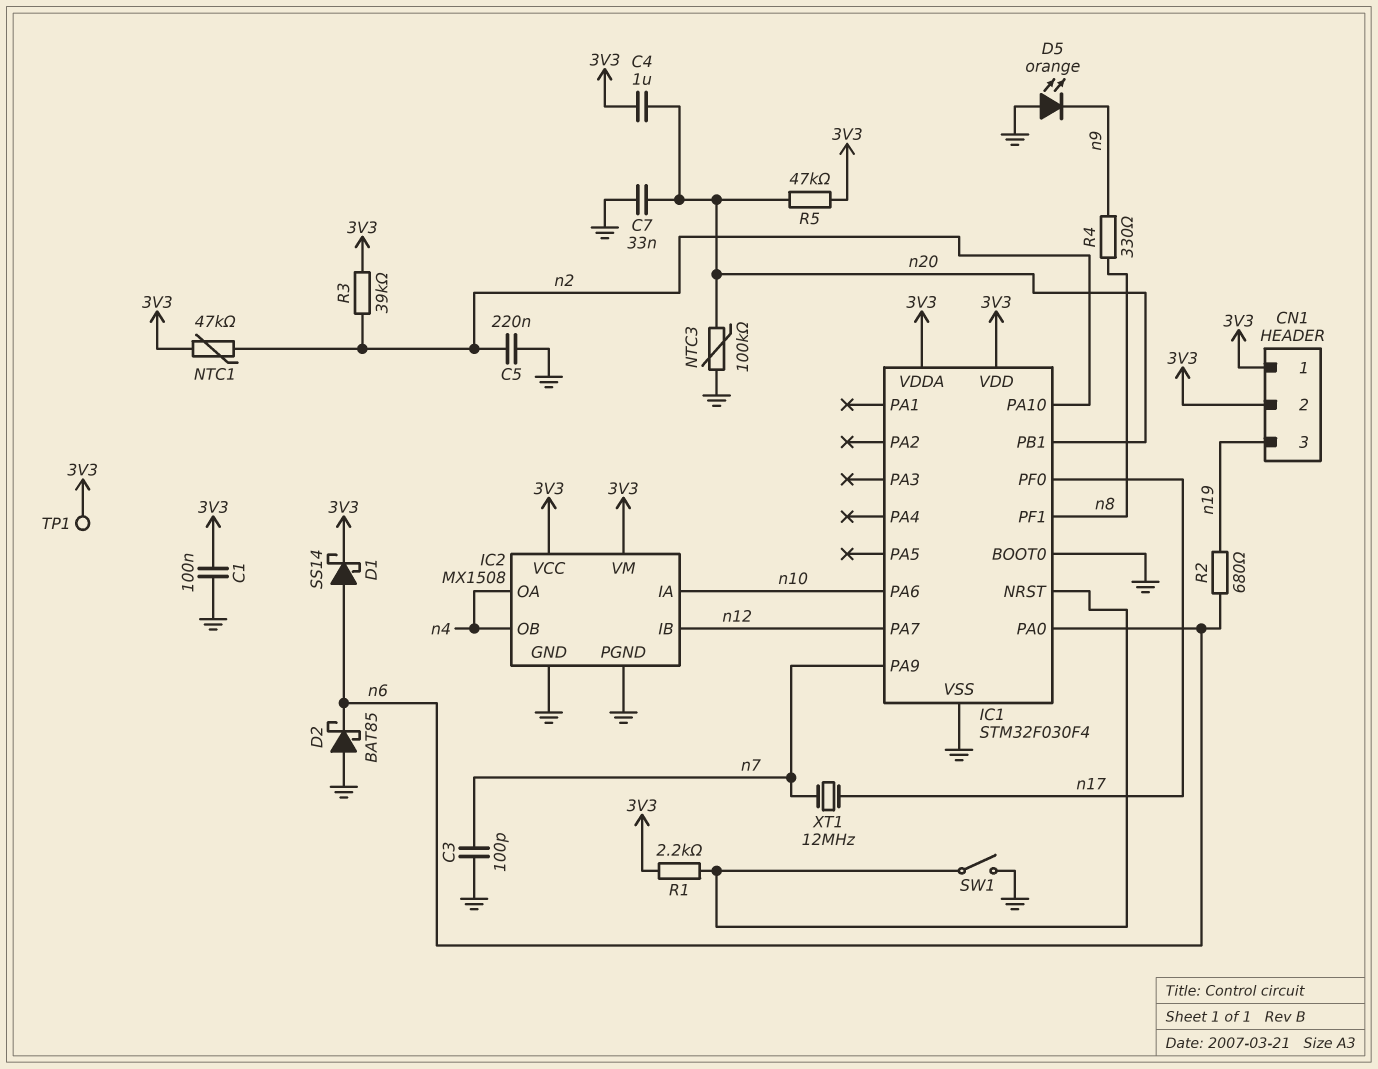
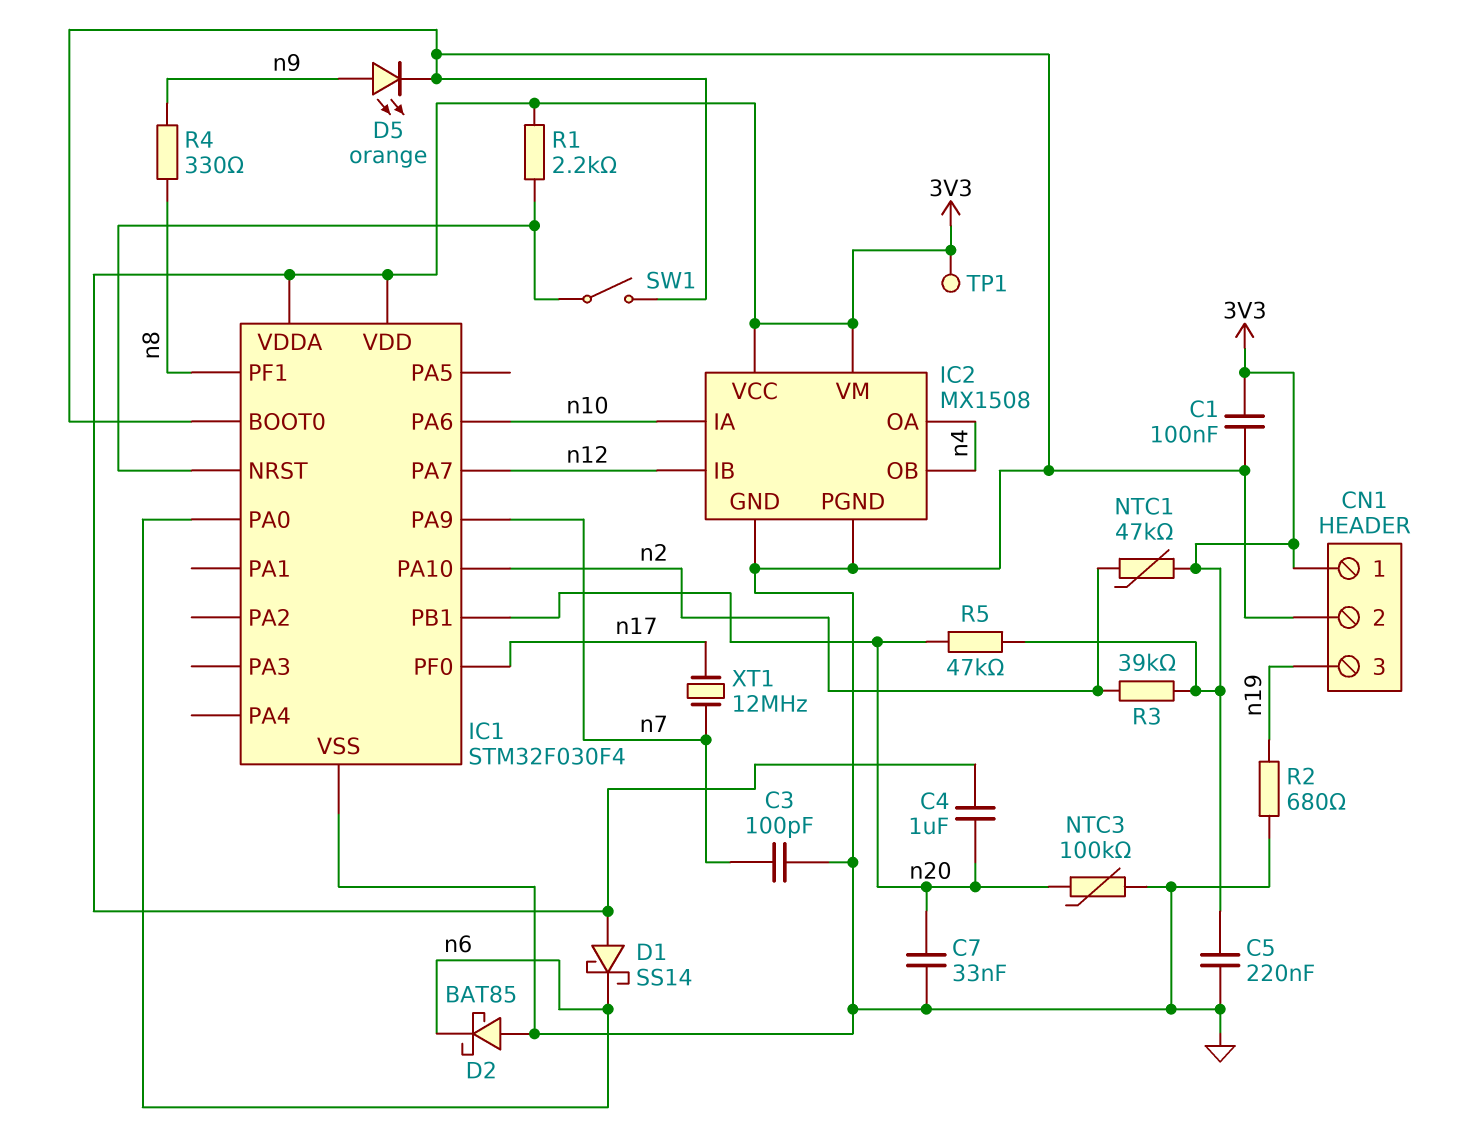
C5: 220nF (GND, n2) -> 220nF (3V3, GND)
CN1 pin 2: 3V3 -> GND
D1: schottky SS14 (A n6, K 3V3) -> schottky SS14 (A 3V3, K n6)
D5: LED orange (A GND, K n9) -> LED orange (A n9, K GND)
R2: 680 (n6, n19) -> 680 (GND, n19)

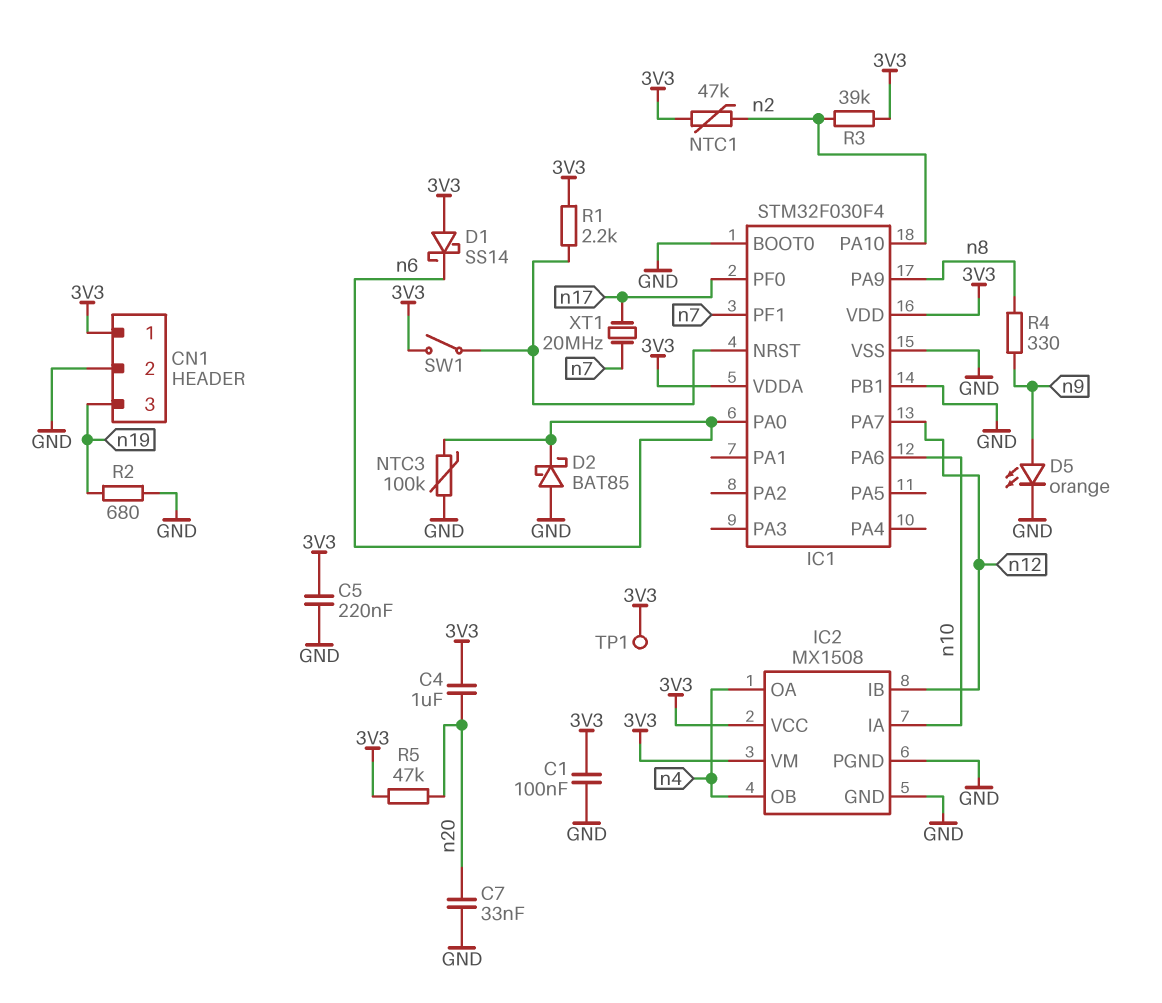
C3: 100pF (GND, n7) -> none
IC1 pin PA9: n7 -> n8
IC1 pin PB1: n20 -> GND
IC1 pin PF1: n8 -> n7
NTC3: 100k (GND, n20) -> 100k (GND, n6)
SW1: switch (GND, IC1/NRST) -> switch (3V3, IC1/NRST)
XT1: 12MHz (n7, n17) -> 20MHz (n7, n17)

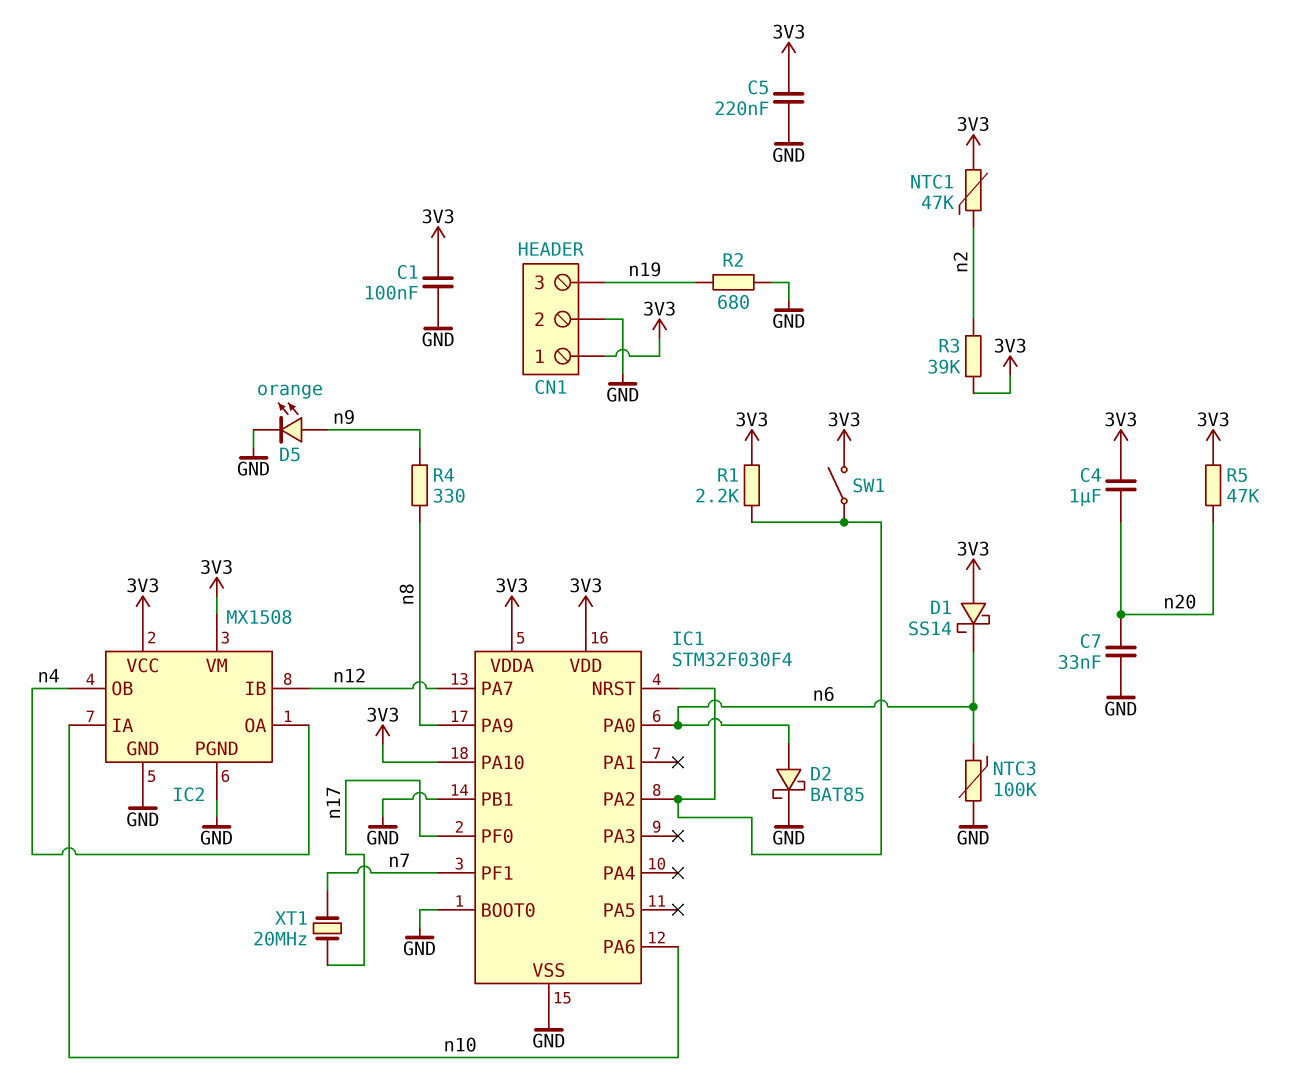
D2: schottky BAT85 (A GND, K n6) -> schottky BAT85 (A n6, K GND)
IC1 pin PA2: none -> IC1/NRST
IC1 pin PA10: n2 -> 3V3
TP1: test point (3V3) -> none

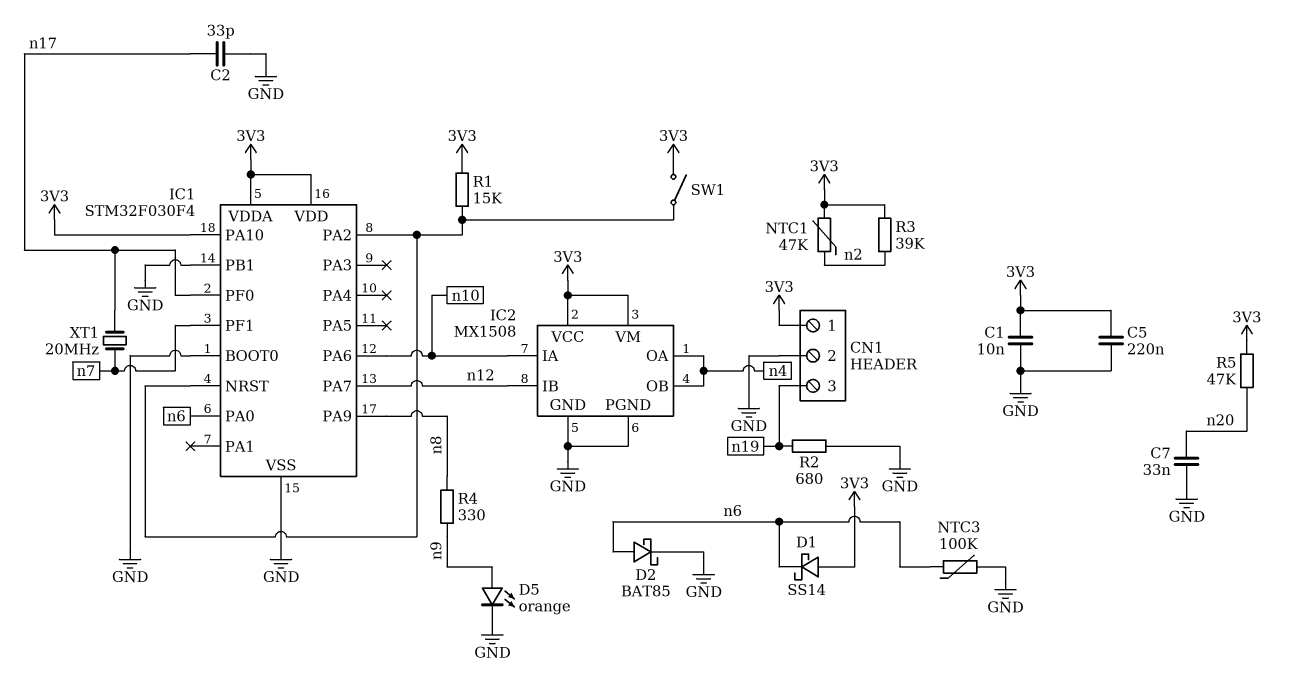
C1: 100nF (3V3, GND) -> 10nF (3V3, GND)
C2: none -> 33pF (GND, n17)
C4: 1uF (3V3, n20) -> none
R1: 2.2k (3V3, IC1/NRST) -> 15k (3V3, IC1/NRST)

